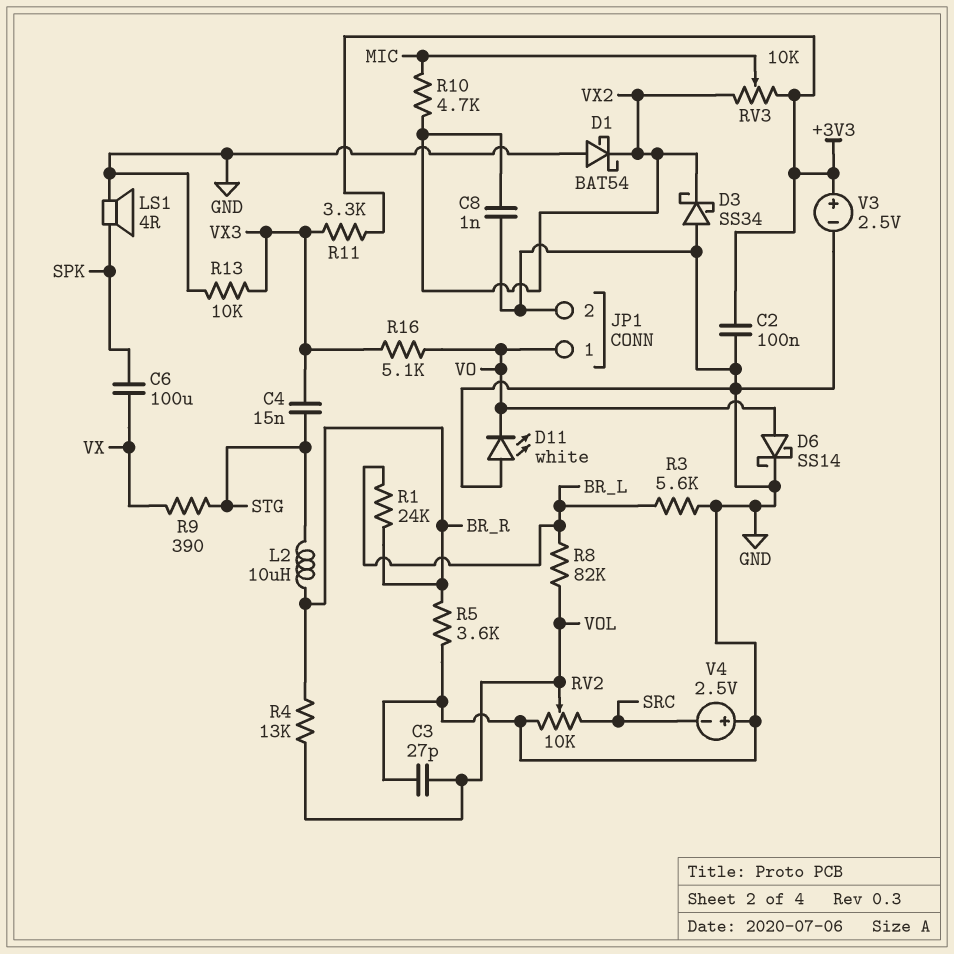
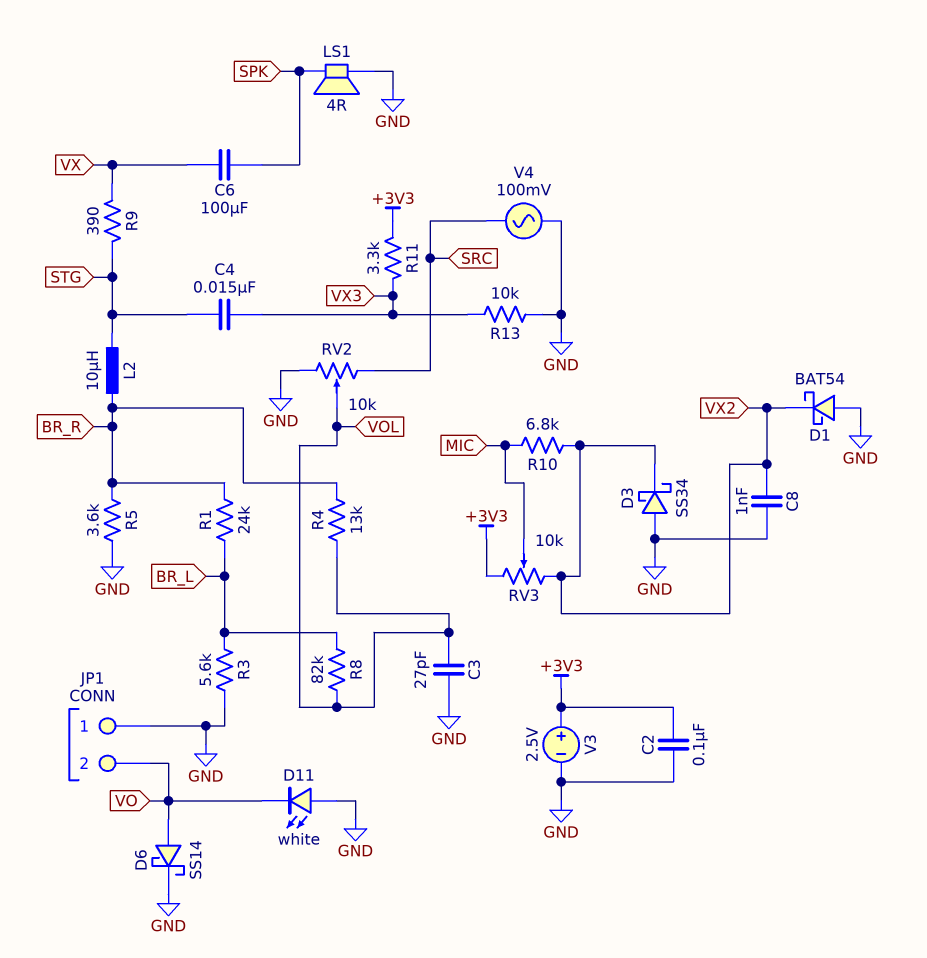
JP1 pin 1: VO -> GND
JP1 pin 2: GND -> VO
R10: 4.7k (MIC, VX2) -> 6.8k (MIC, VX2)
R16: 5.1k (VO, VX3) -> none
V4: 2.5V (plus GND, minus SRC) -> AC 100mV (GND, SRC)

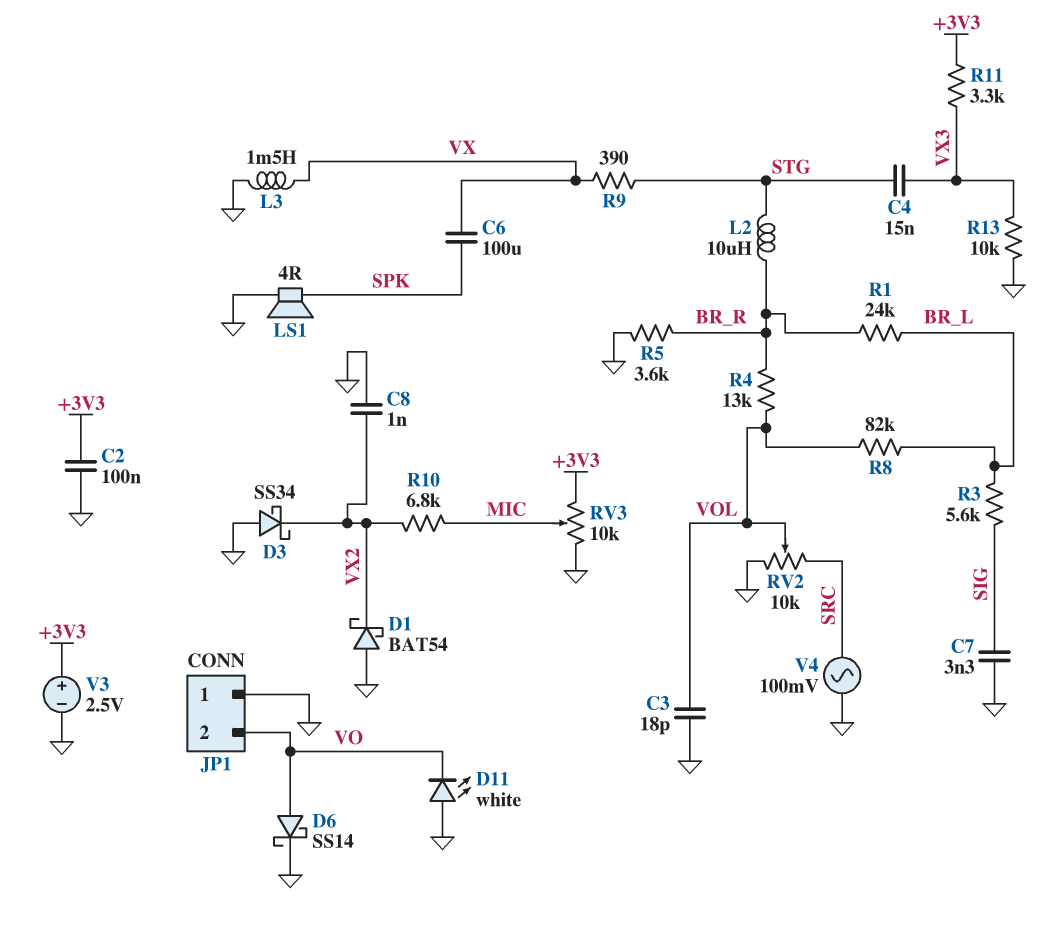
C3: 27pF (GND, VOL) -> 18pF (GND, VOL)
C7: none -> 3.3nF (GND, SIG)
L3: none -> 1.5mH (GND, VX)
R3: 5.6k (BR_L, GND) -> 5.6k (BR_L, SIG)
RV3: 10k (+3V3, VX2, wiper MIC) -> 10k (+3V3, GND, wiper MIC)

